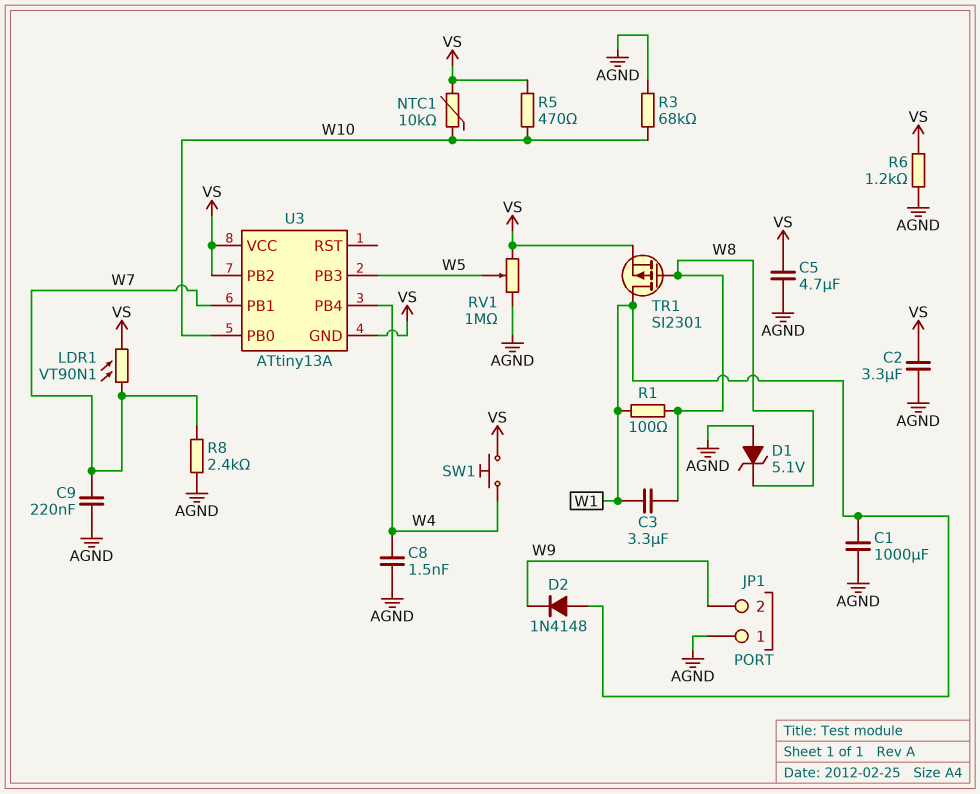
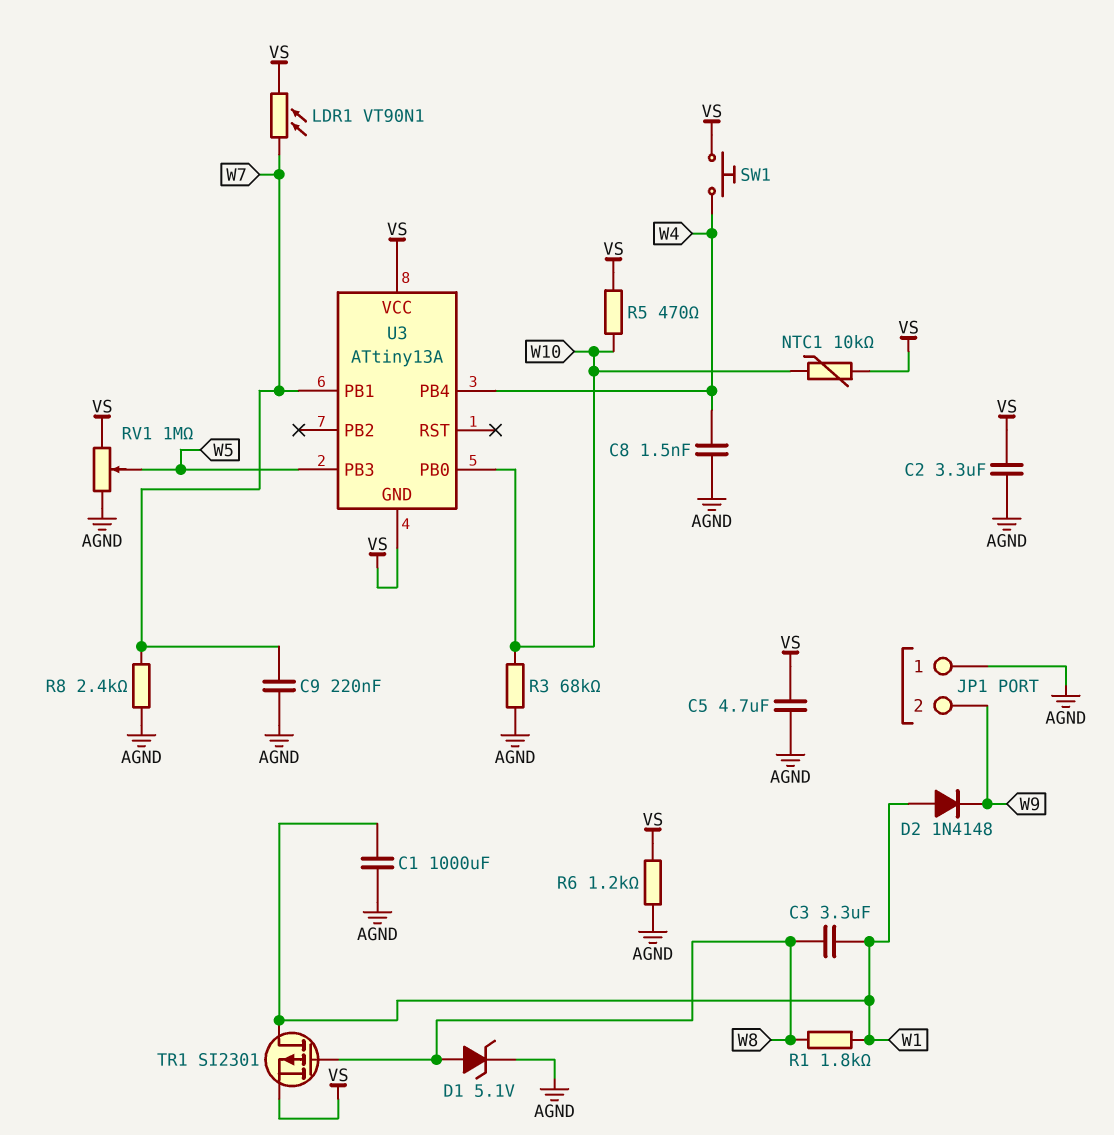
D1: zener 5.1V (A AGND, K W8) -> zener 5.1V (A W8, K AGND)
R1: 100 (W1, W8) -> 1.8k (W1, W8)
U3 pin PB2: VS -> none

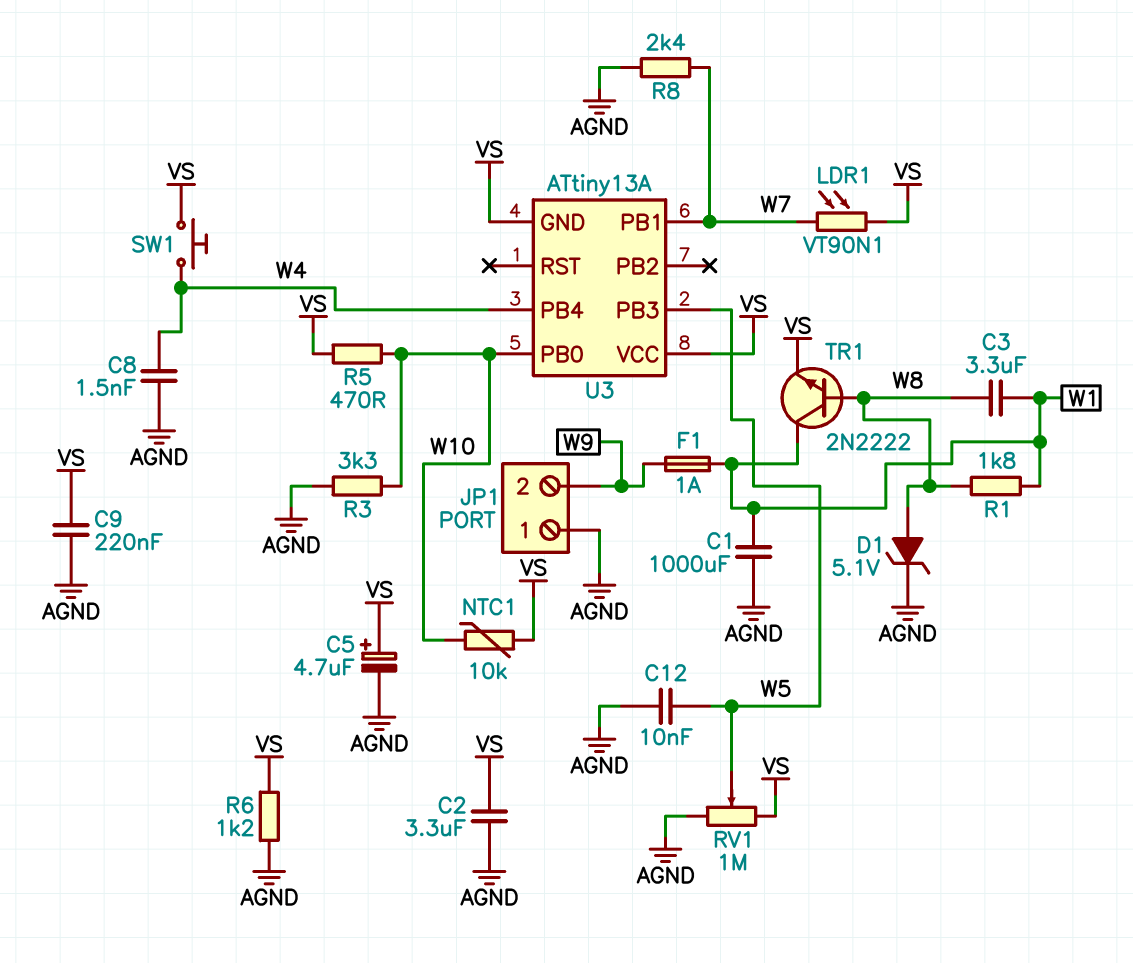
C5: 4.7uF (AGND, VS) -> 4.7uF (plus VS, minus AGND)
C9: 220nF (AGND, W7) -> 220nF (AGND, VS)
C12: none -> 10nF (AGND, W5)
D2: diode 1N4148 (A W1, K W9) -> none
F1: none -> 1A (W1, W9)
R3: 68k (AGND, W10) -> 3.3k (AGND, W10)
TR1: PMOS SI2301 (G W8, D W1, S VS) -> NPN 2N2222 (B W8, C W1, E VS)

